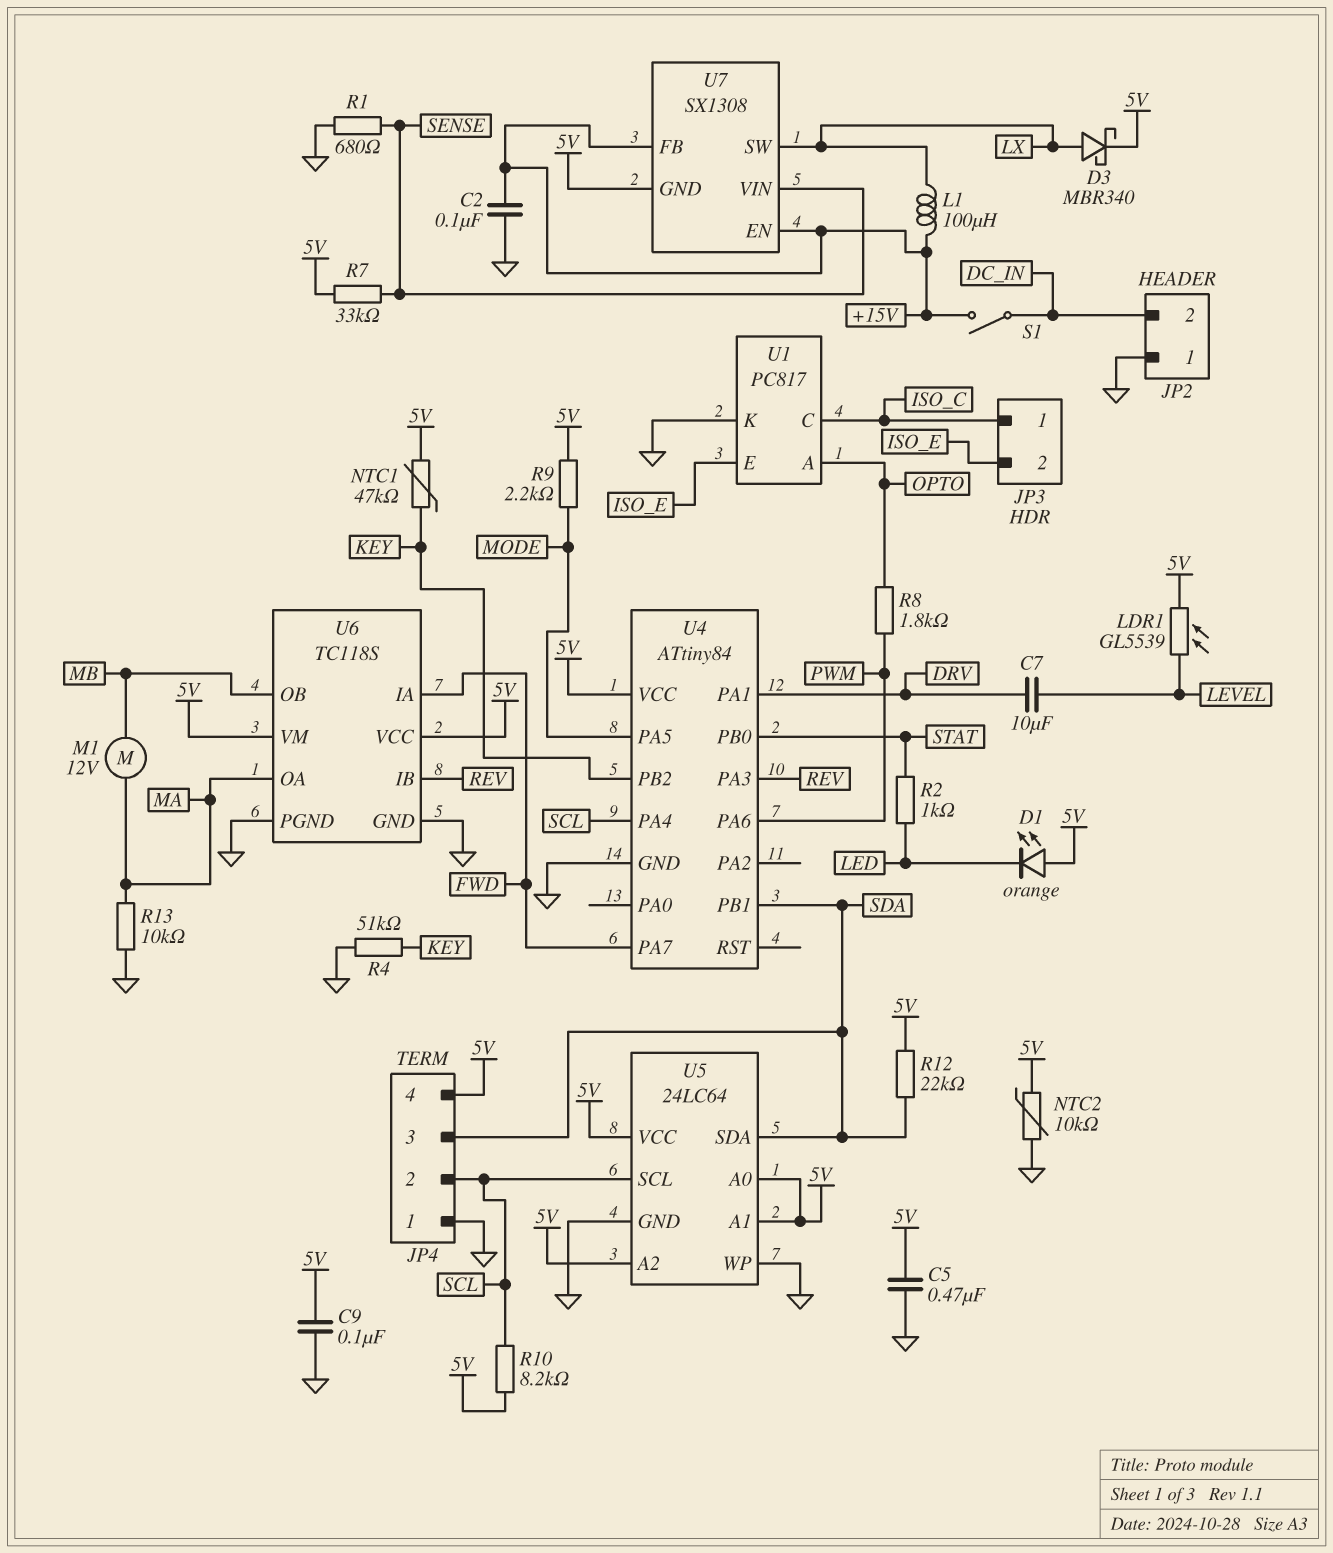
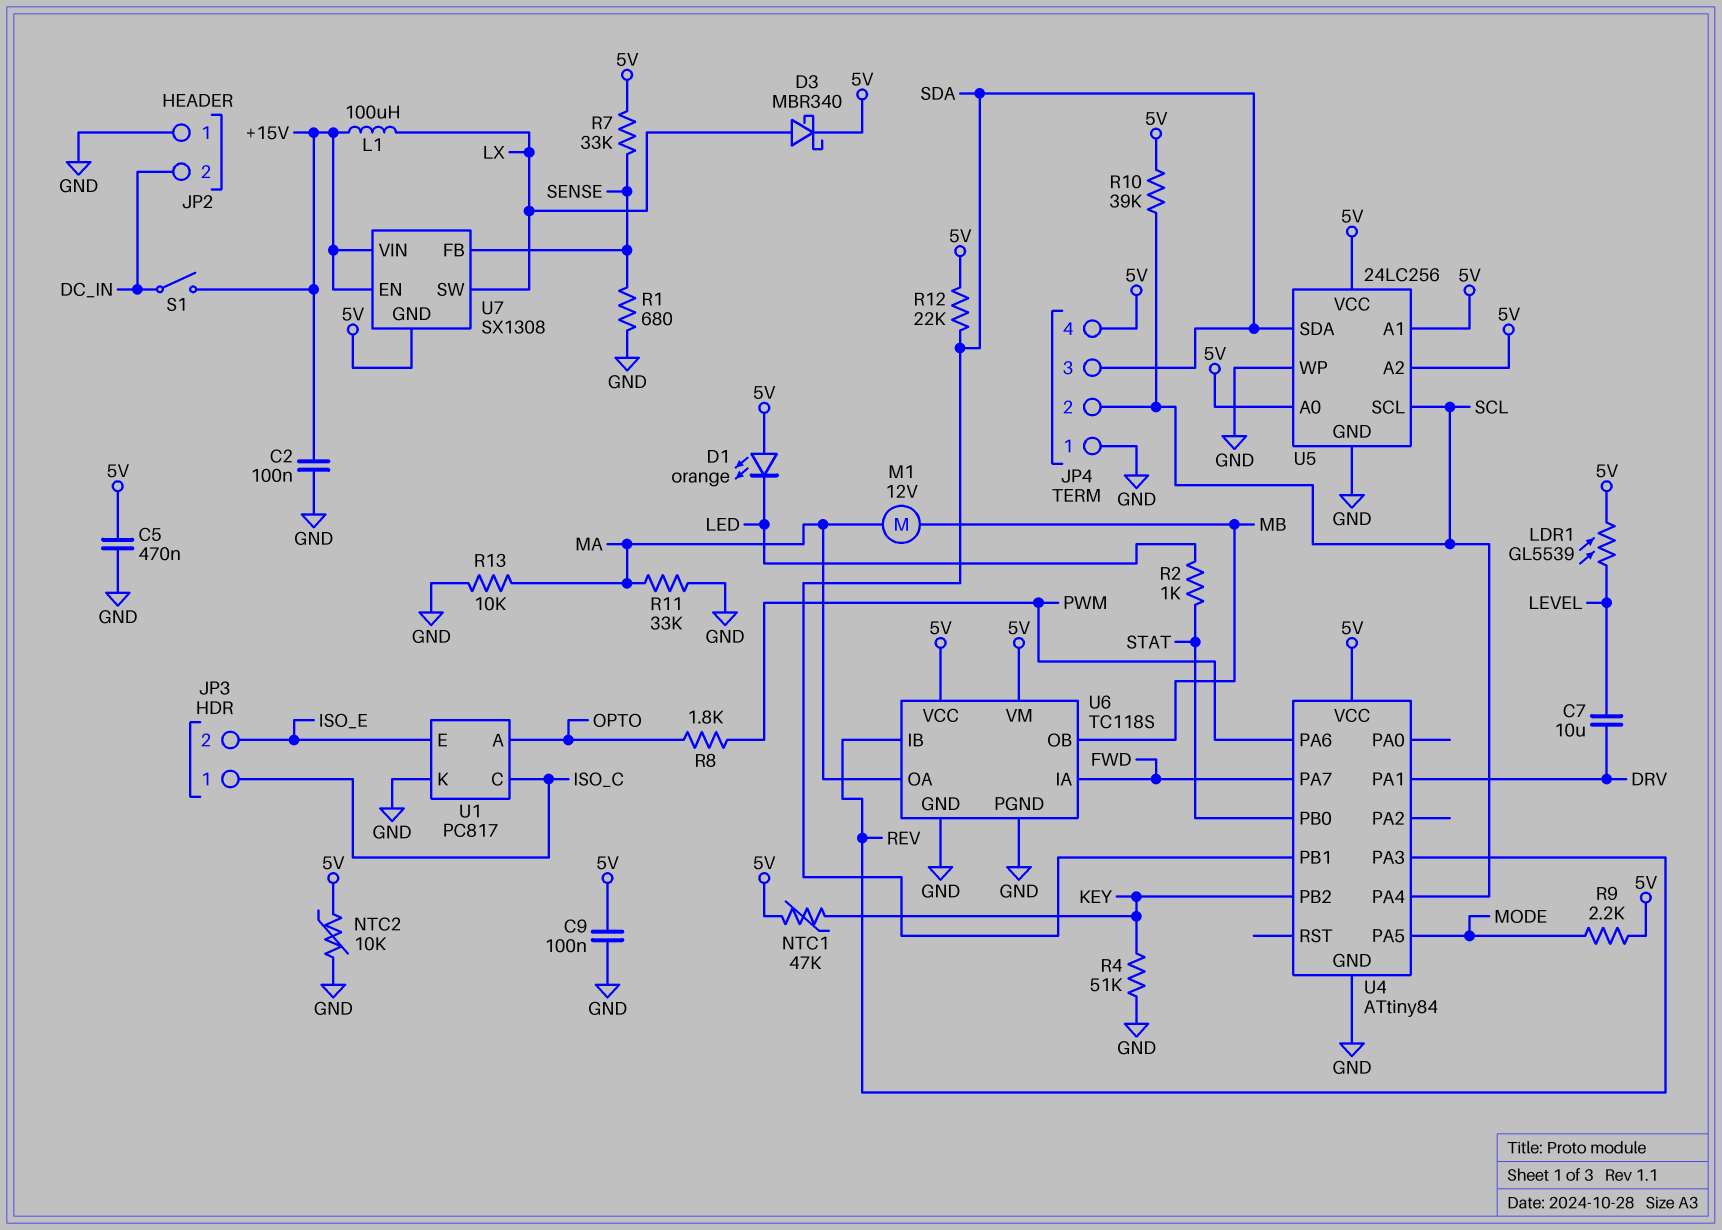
R10: 8.2k (5V, SCL) -> 39k (5V, SCL)
R11: none -> 33k (GND, MA)
U5: 24LC64 -> 24LC256
U7 pin FB: +15V -> SENSE
U7 pin VIN: SENSE -> +15V

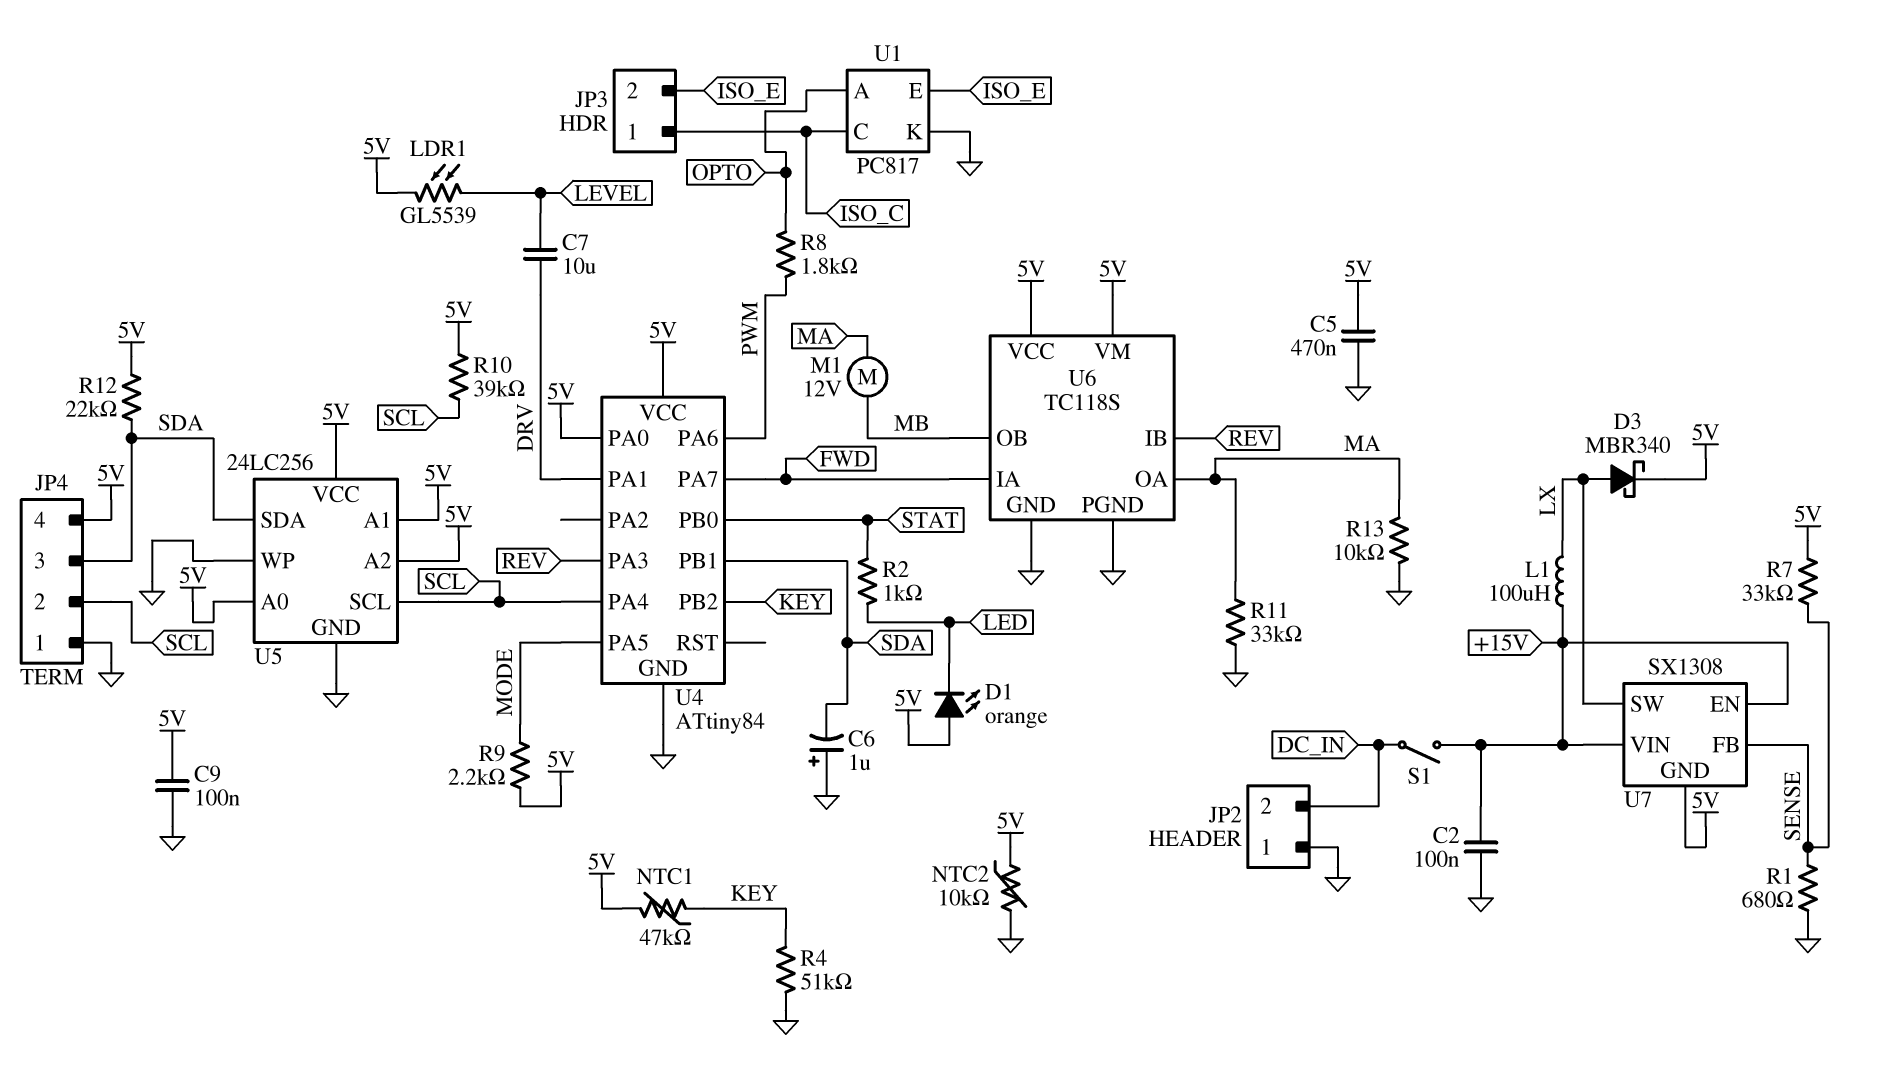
C6: none -> 1uF (plus GND, minus SDA)
U4 pin PA0: none -> 5V

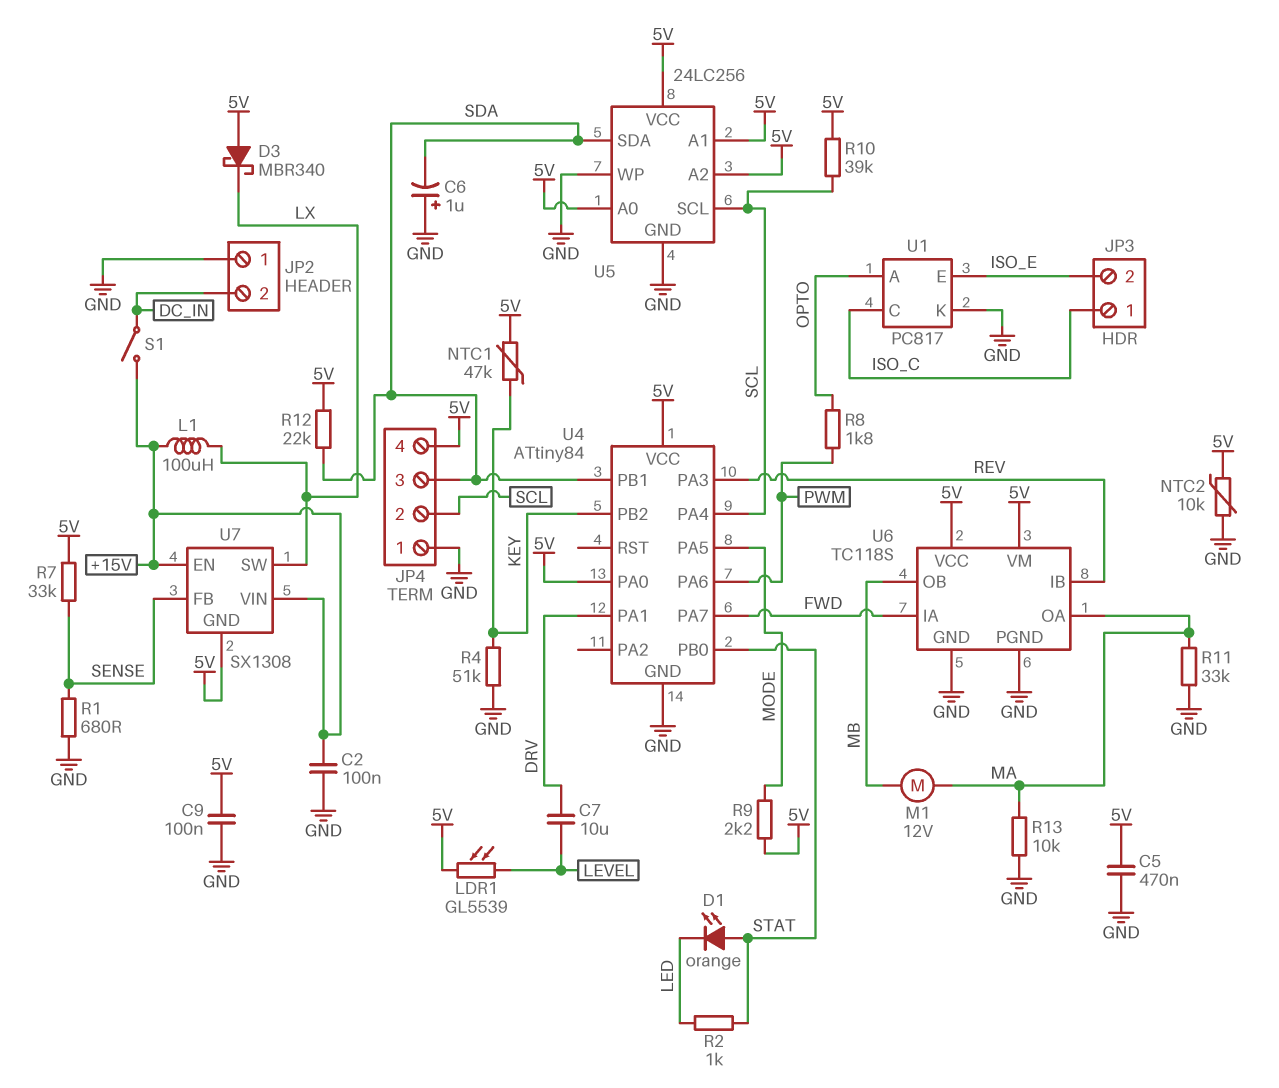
D1: LED orange (A 5V, K LED) -> LED orange (A STAT, K LED)
D3: schottky MBR340 (A LX, K 5V) -> schottky MBR340 (A 5V, K LX)

